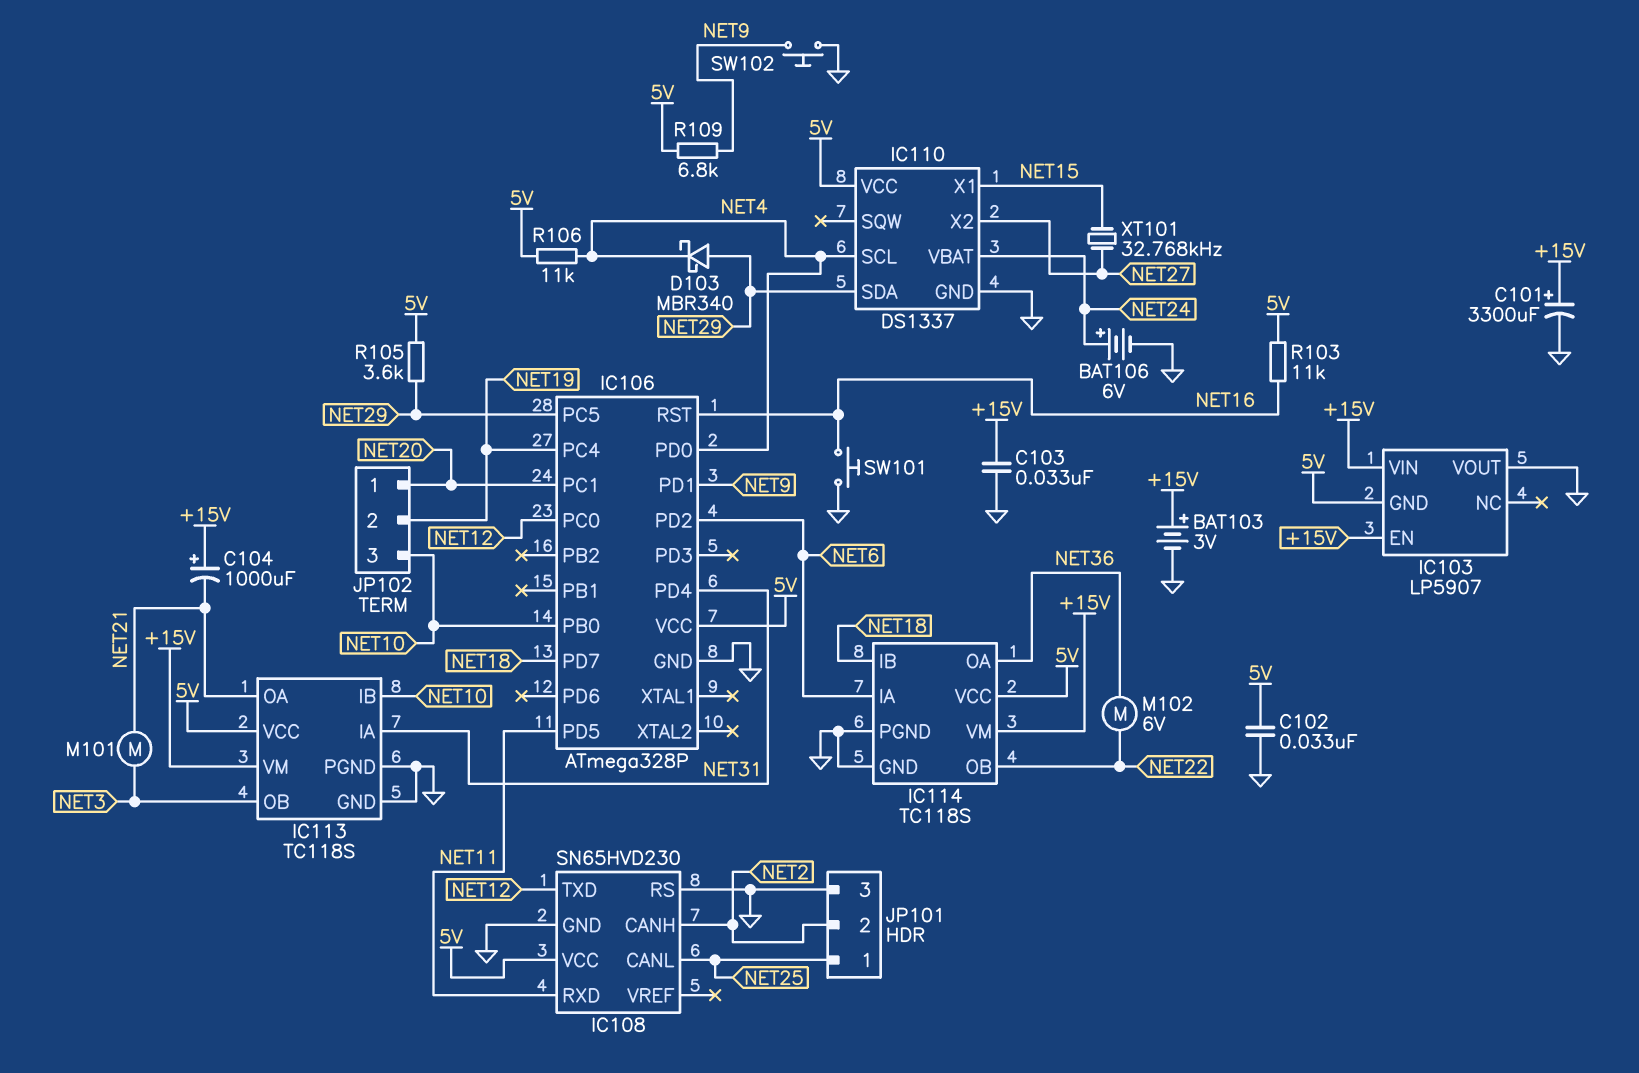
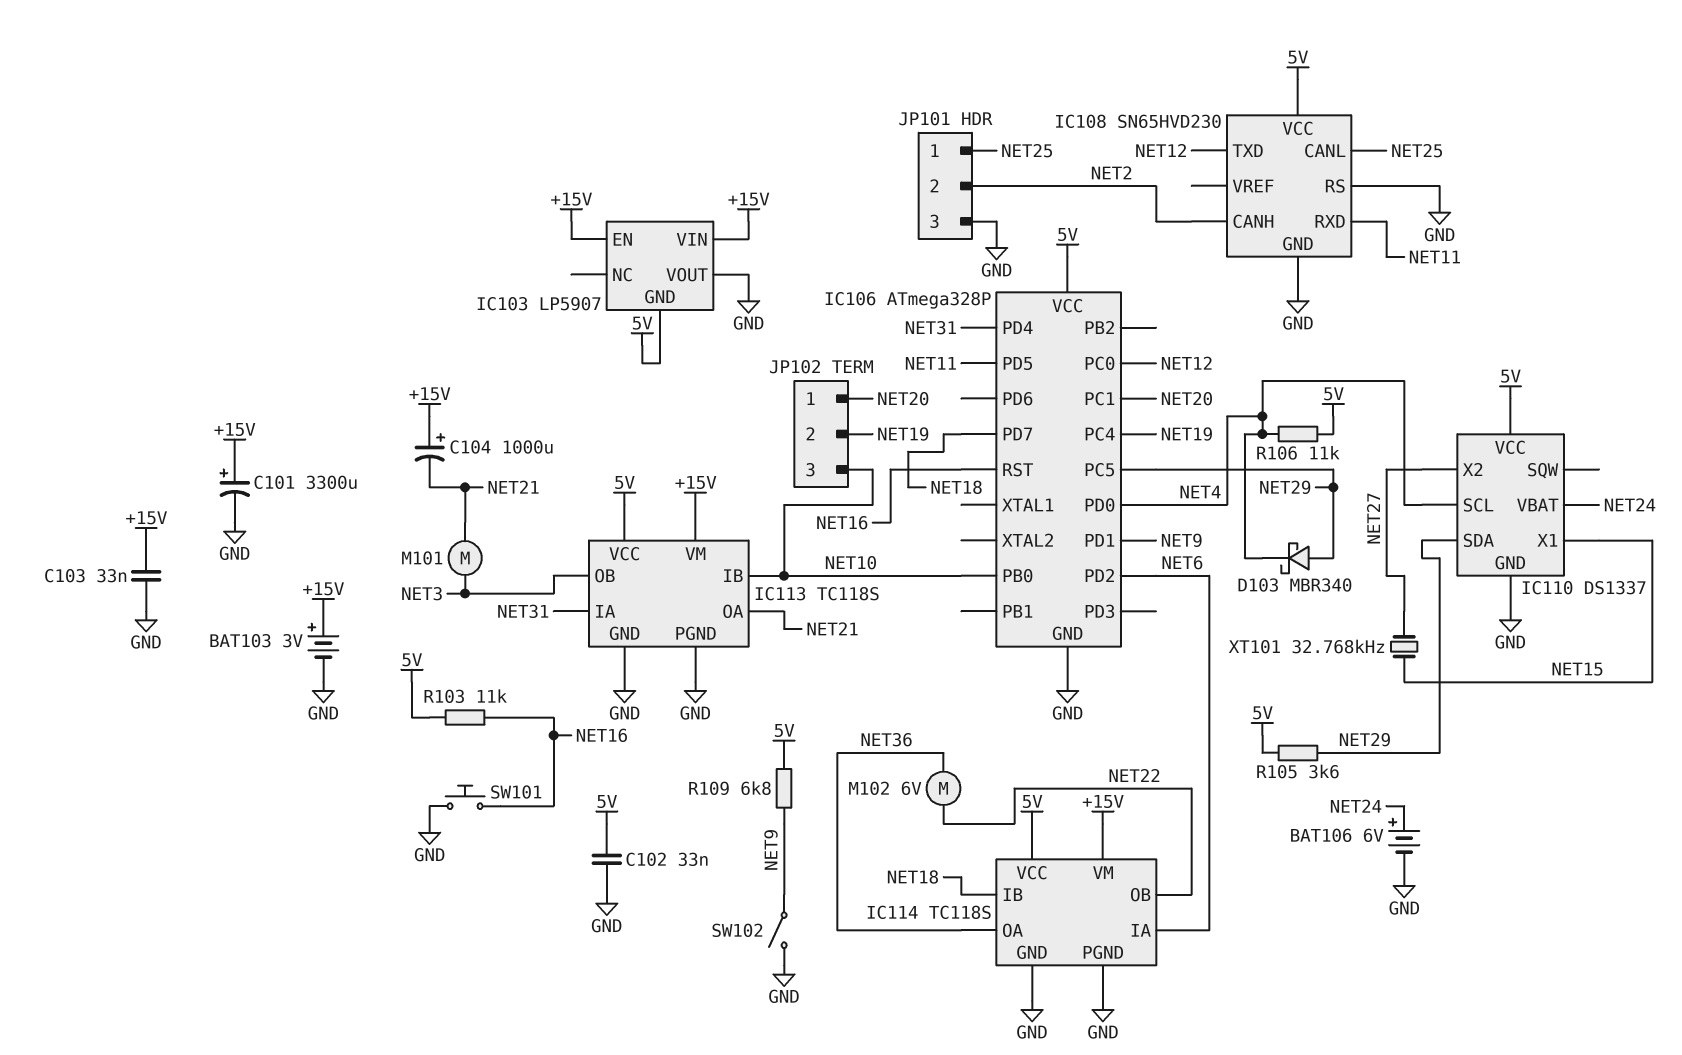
SW102: button (GND, NET9) -> switch (GND, NET9)

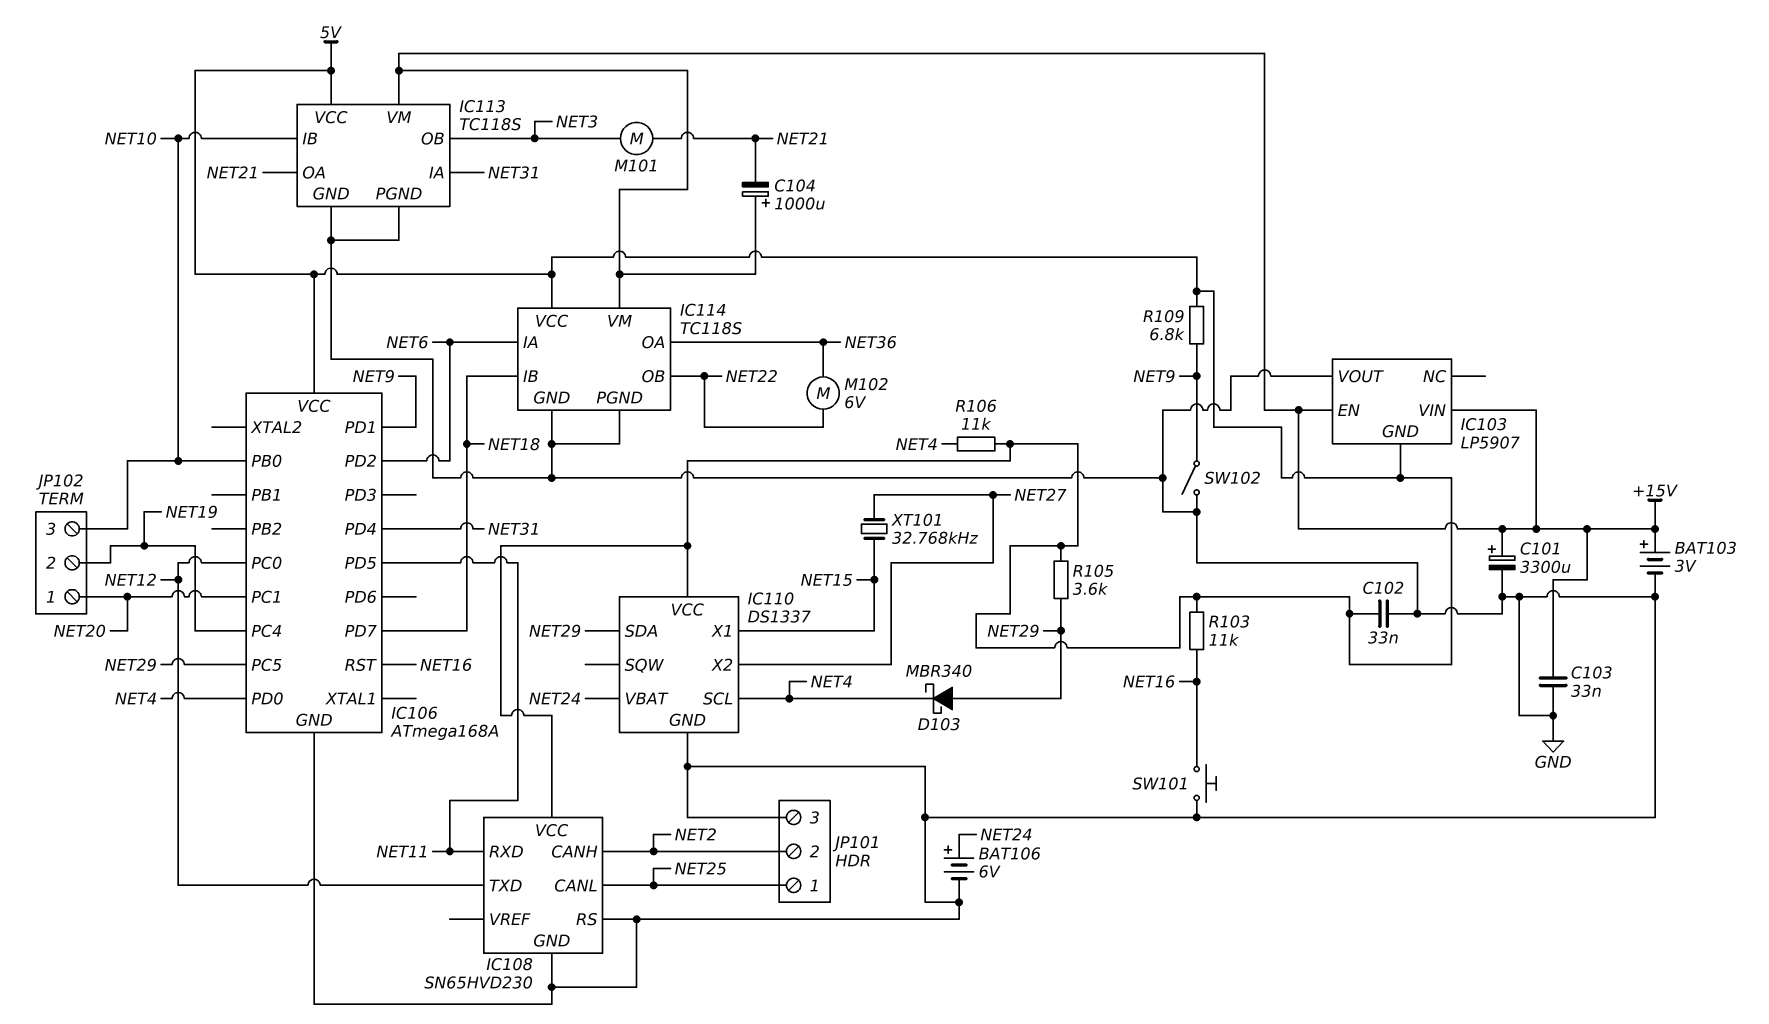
IC106: ATmega328P -> ATmega168A

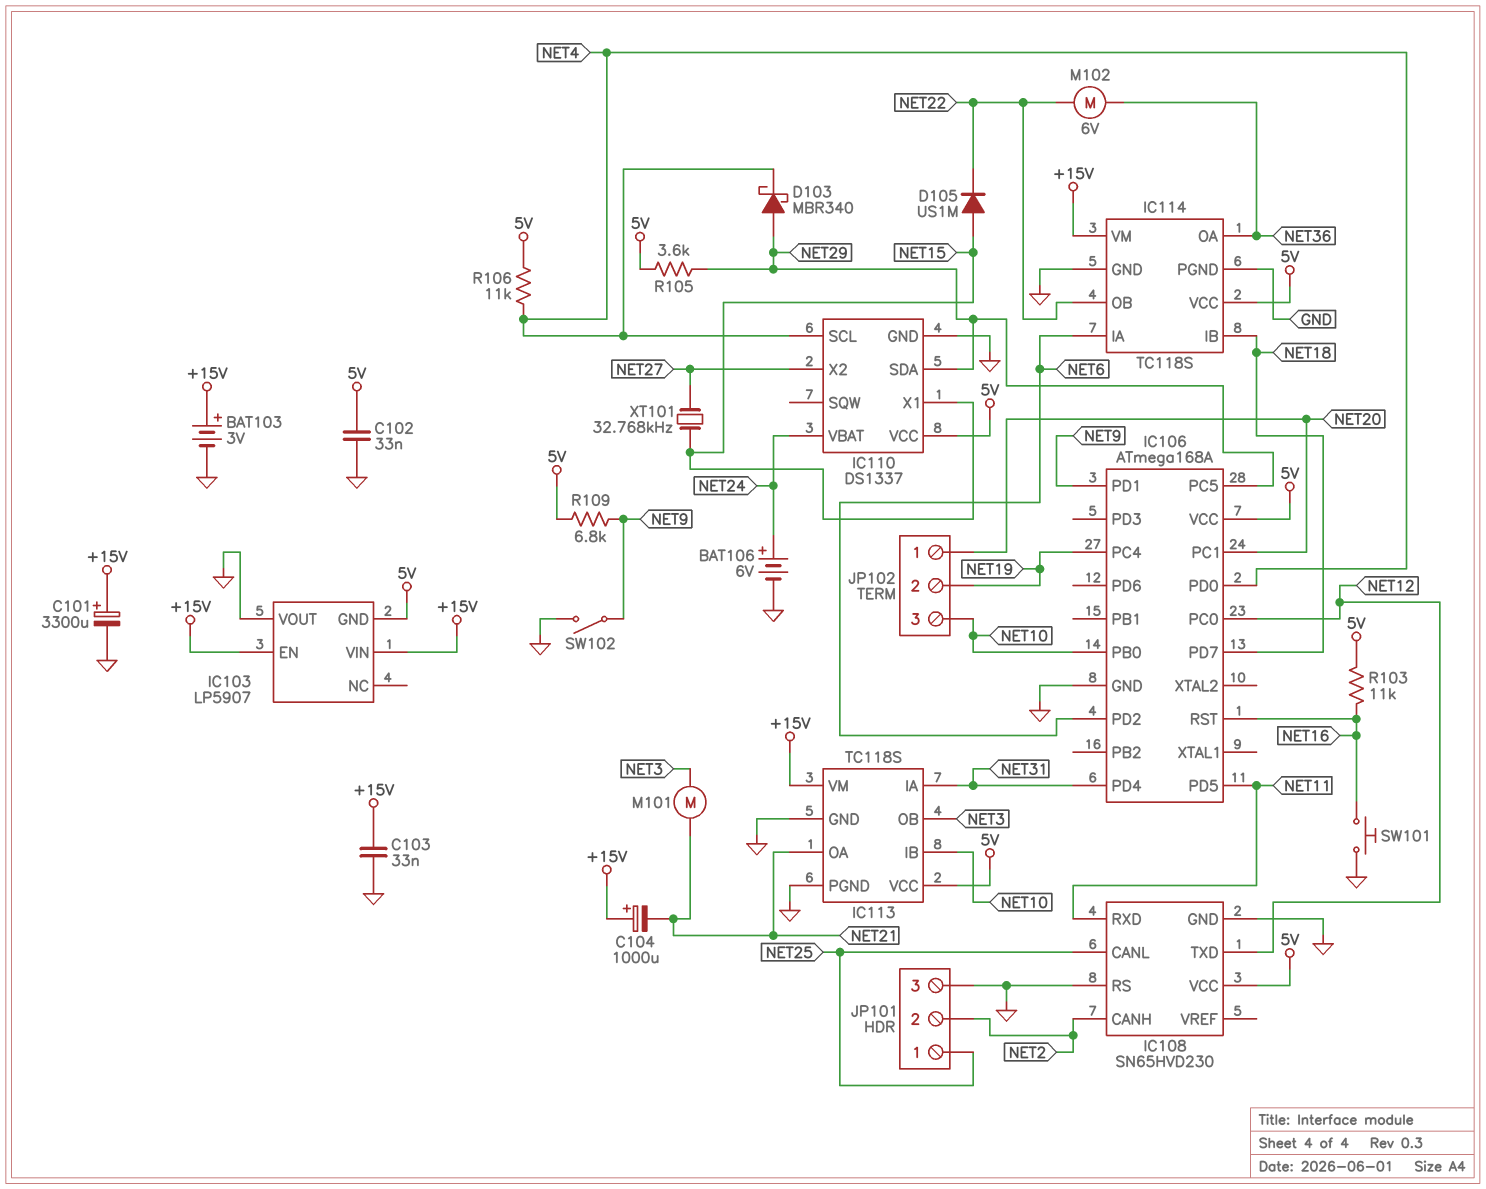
D105: none -> diode US1M (A NET15, K NET22)

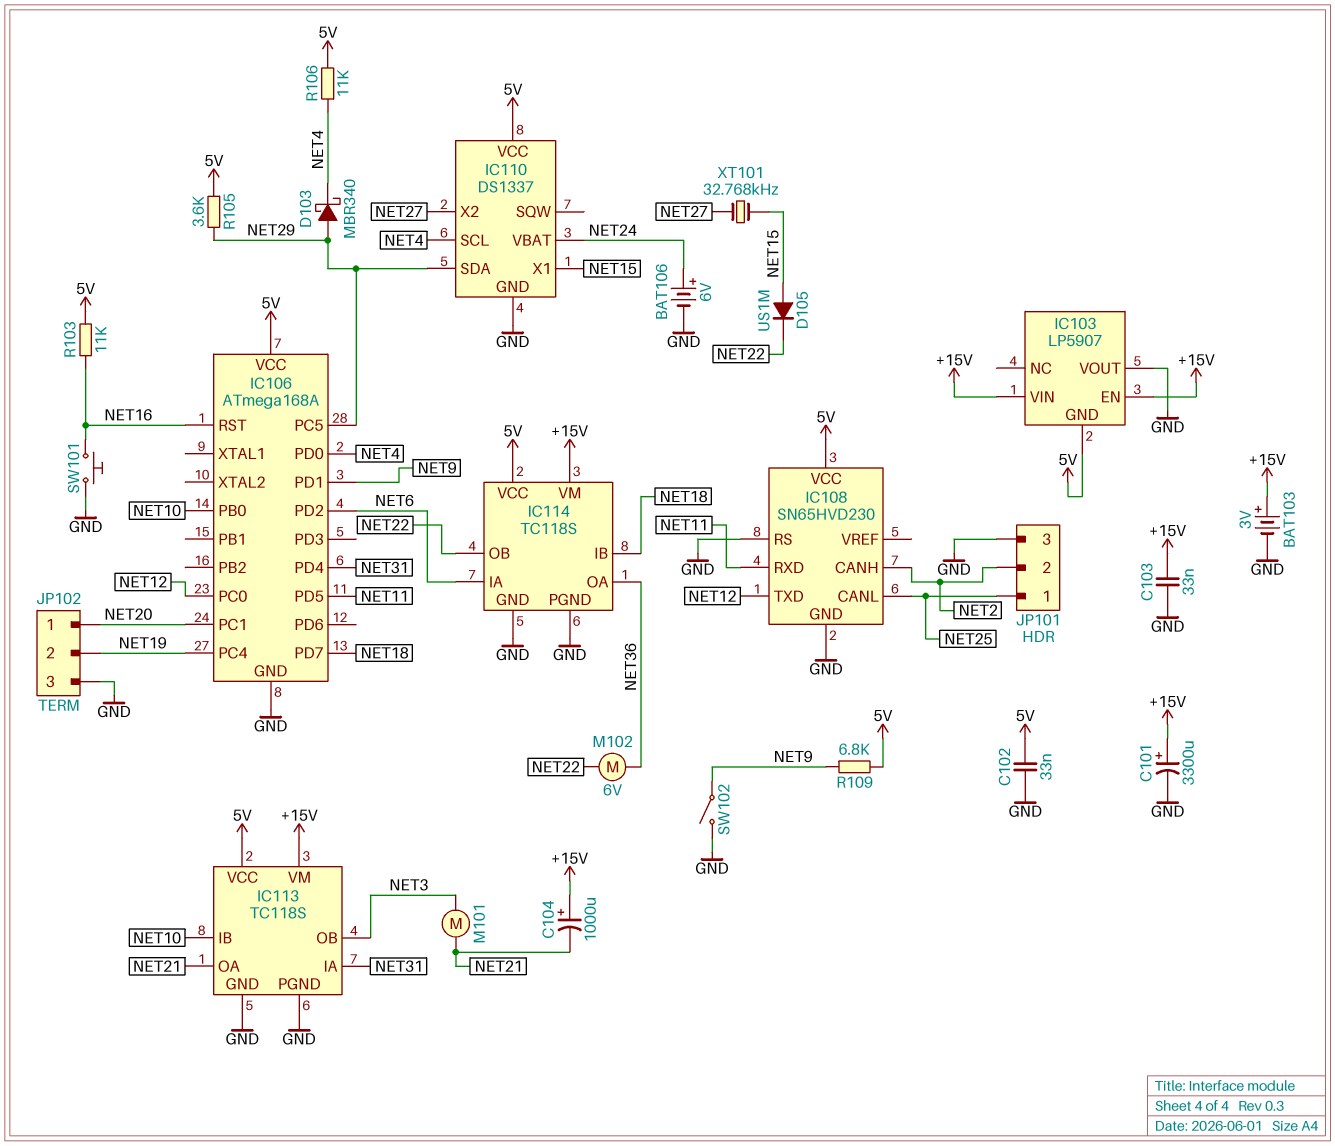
JP102 pin 3: NET10 -> GND

